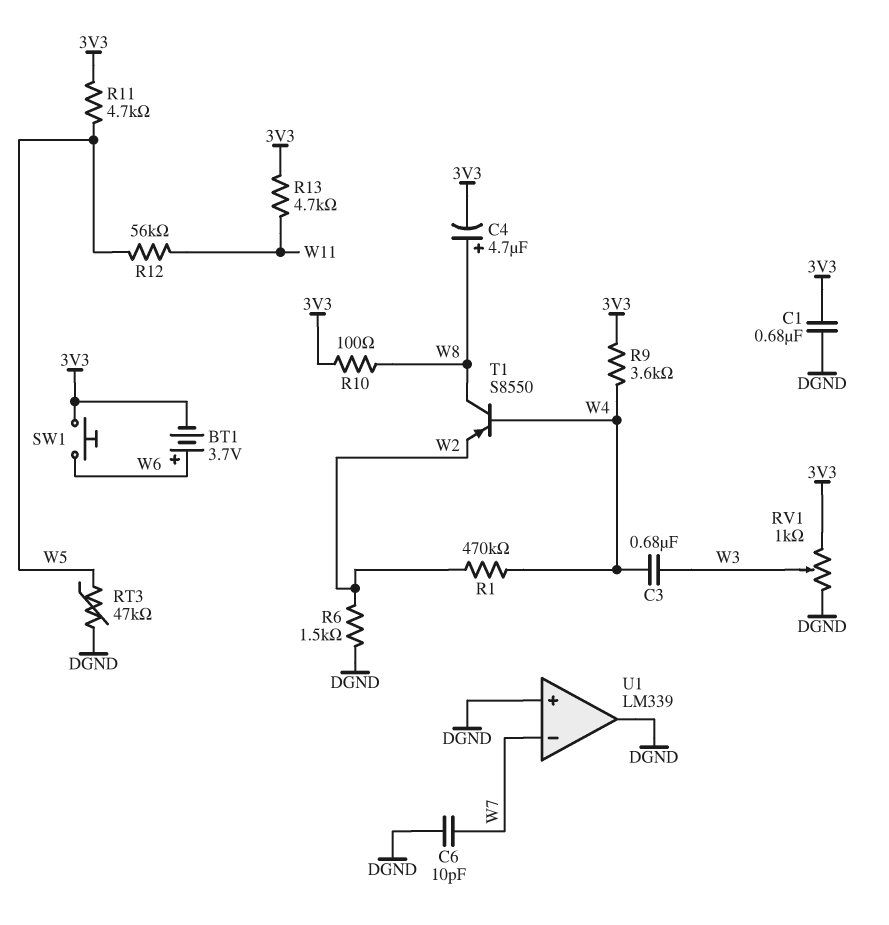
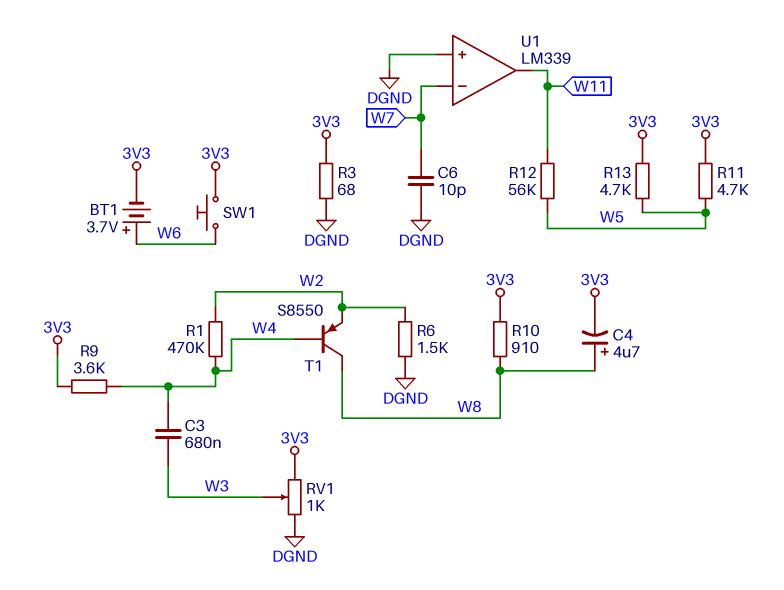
C1: 680nF (3V3, DGND) -> none
R3: none -> 68 (3V3, DGND)
R10: 100 (3V3, W8) -> 910 (3V3, W8)
R13: 4.7k (3V3, W11) -> 4.7k (3V3, W5)
RT3: 47k (DGND, W5) -> none
U1 pin out: DGND -> W11

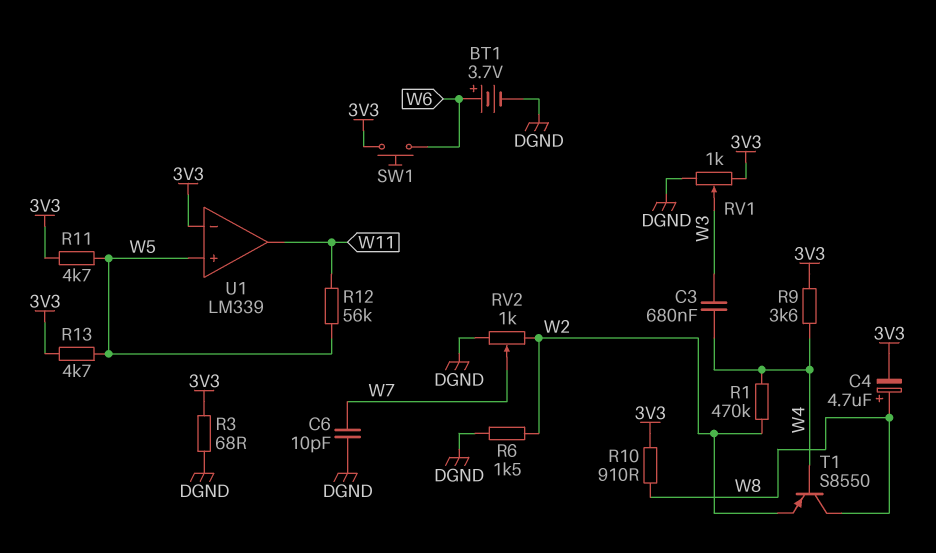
BT1: 3.7V (plus W6, minus 3V3) -> 3.7V (plus W6, minus DGND)
RV2: none -> 1k (DGND, W2, wiper W7)
U1 pin in+: DGND -> W5
U1 pin in-: W7 -> 3V3

